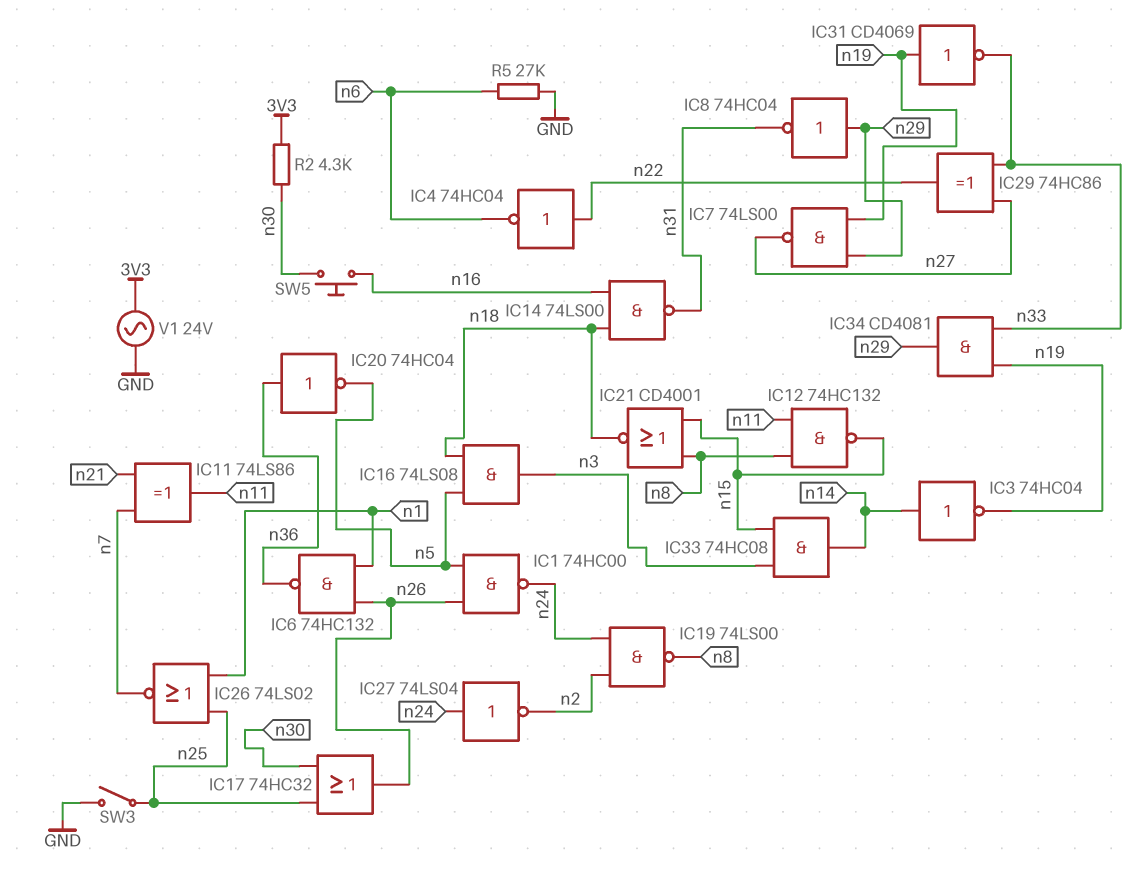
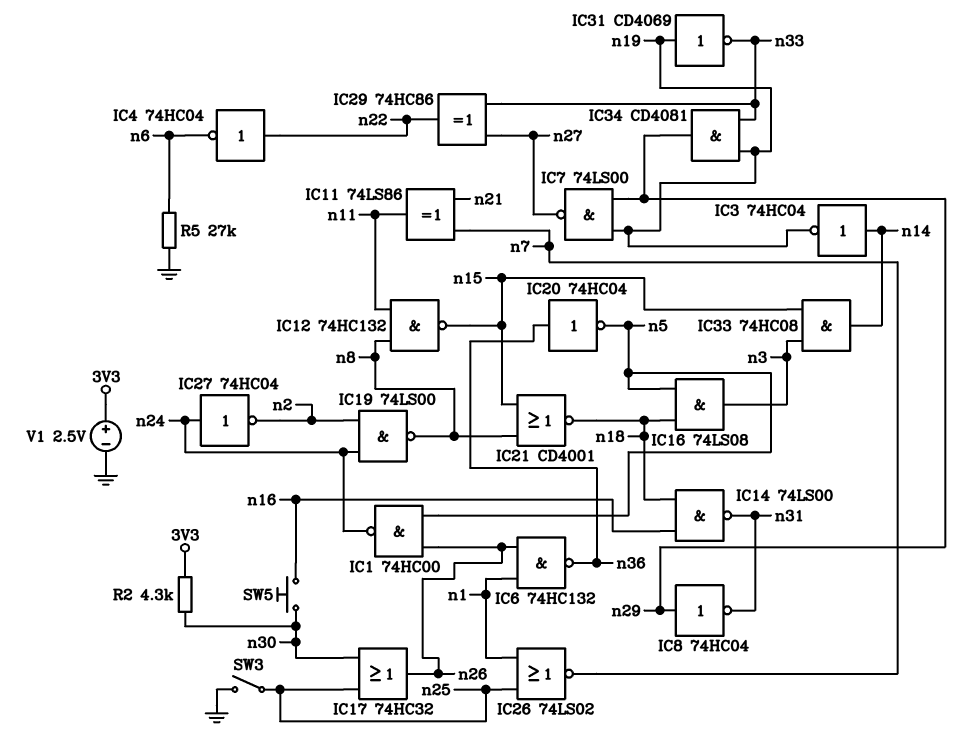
IC27: NOT 74LS04 (in n24, out n2) -> NOT 74HC04 (in n24, out n2)
V1: AC 24V (3V3, GND) -> 2.5V (plus 3V3, minus GND)

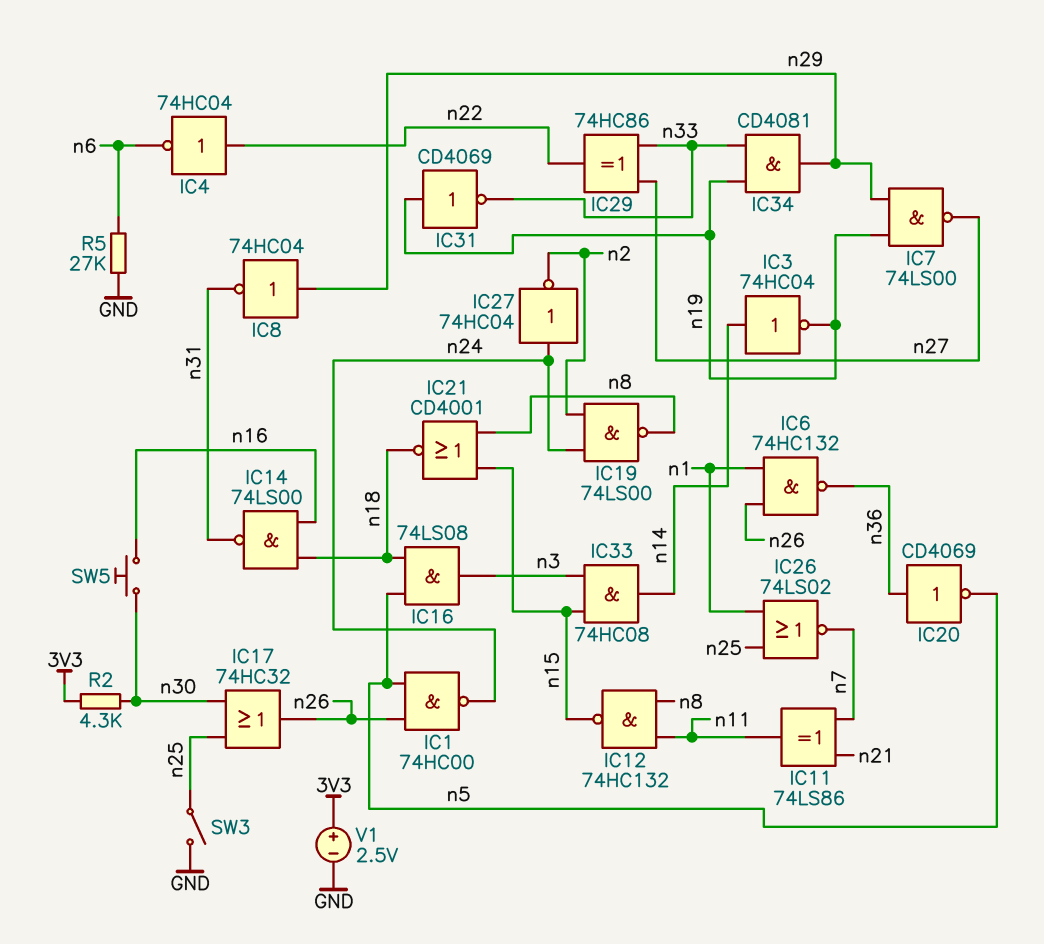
IC20: NOT 74HC04 (in n36, out n5) -> NOT CD4069 (in n36, out n5)

